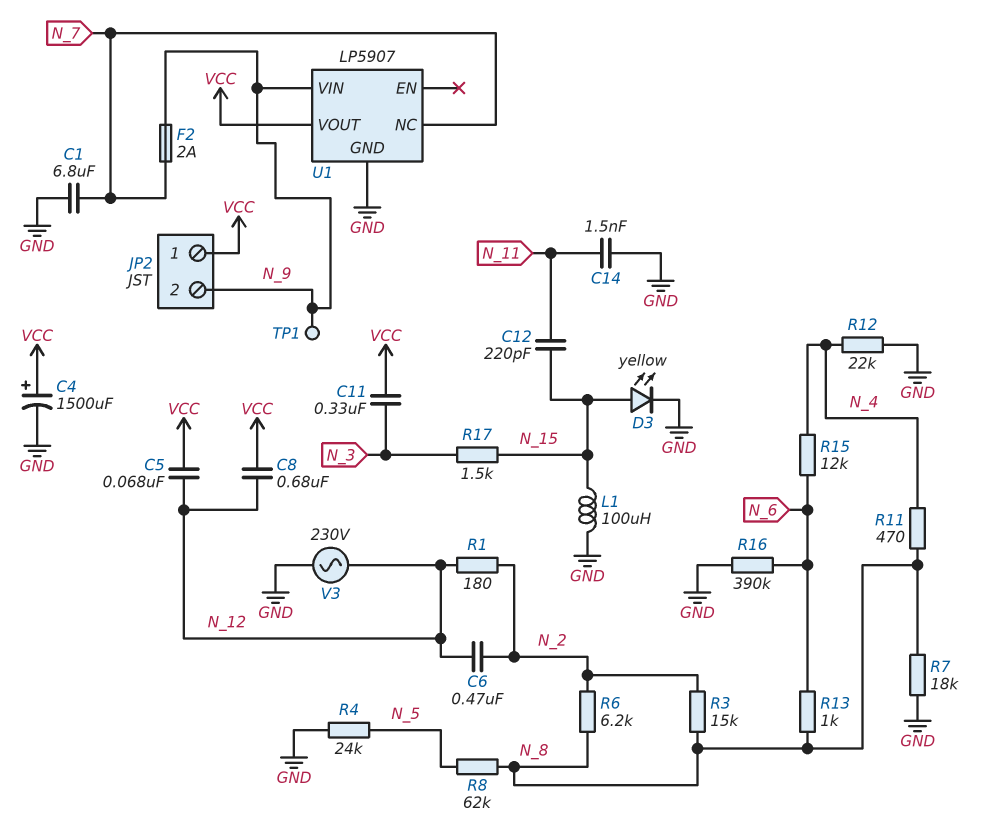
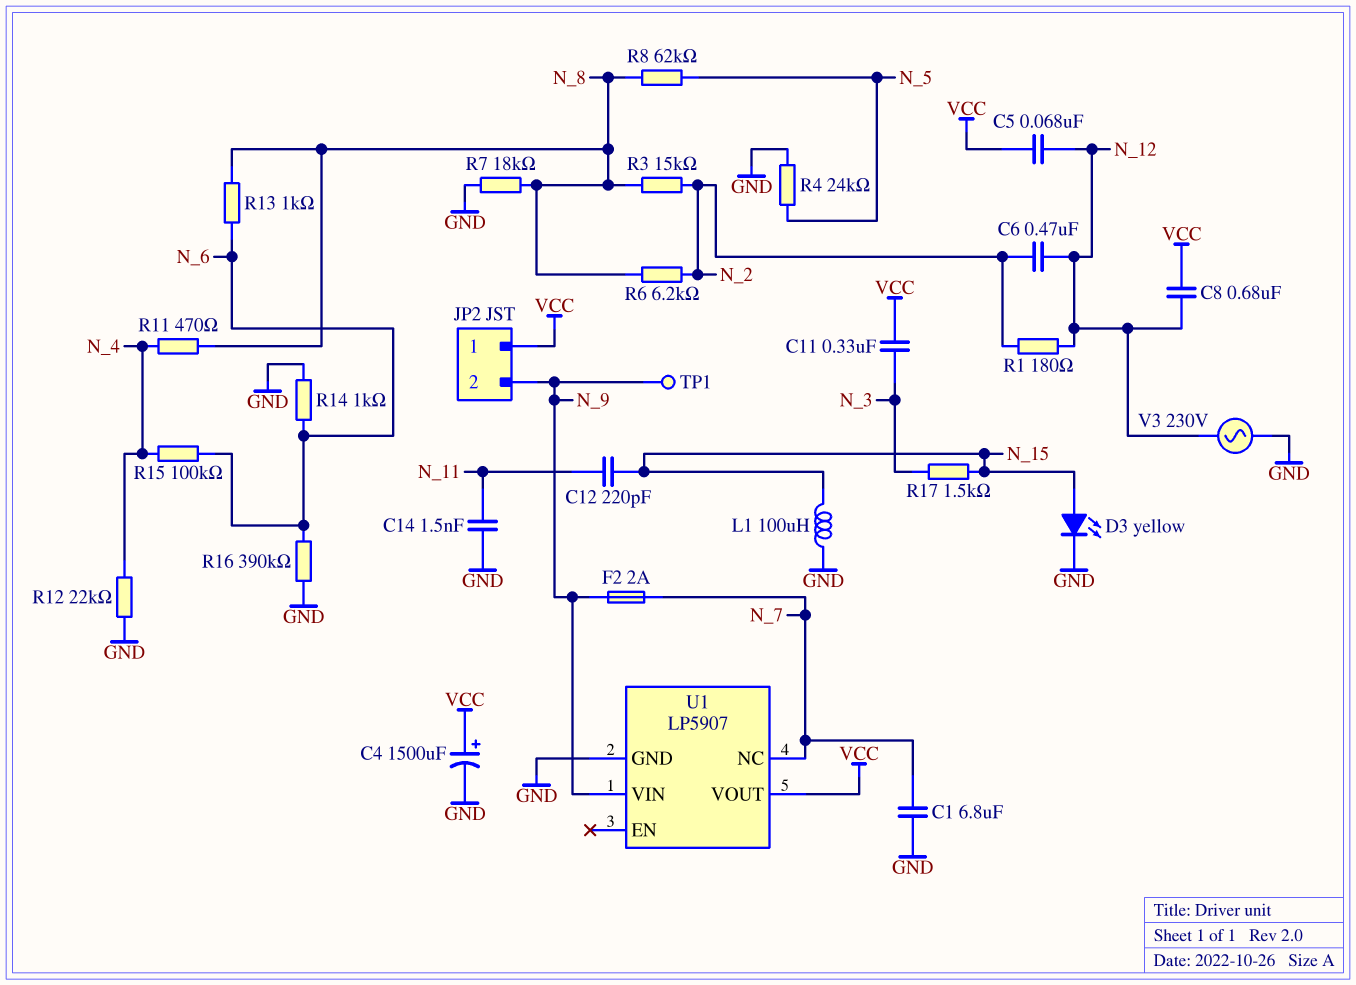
R14: none -> 1k (GND, N_6)
R15: 12k (N_4, N_6) -> 100k (N_4, N_6)

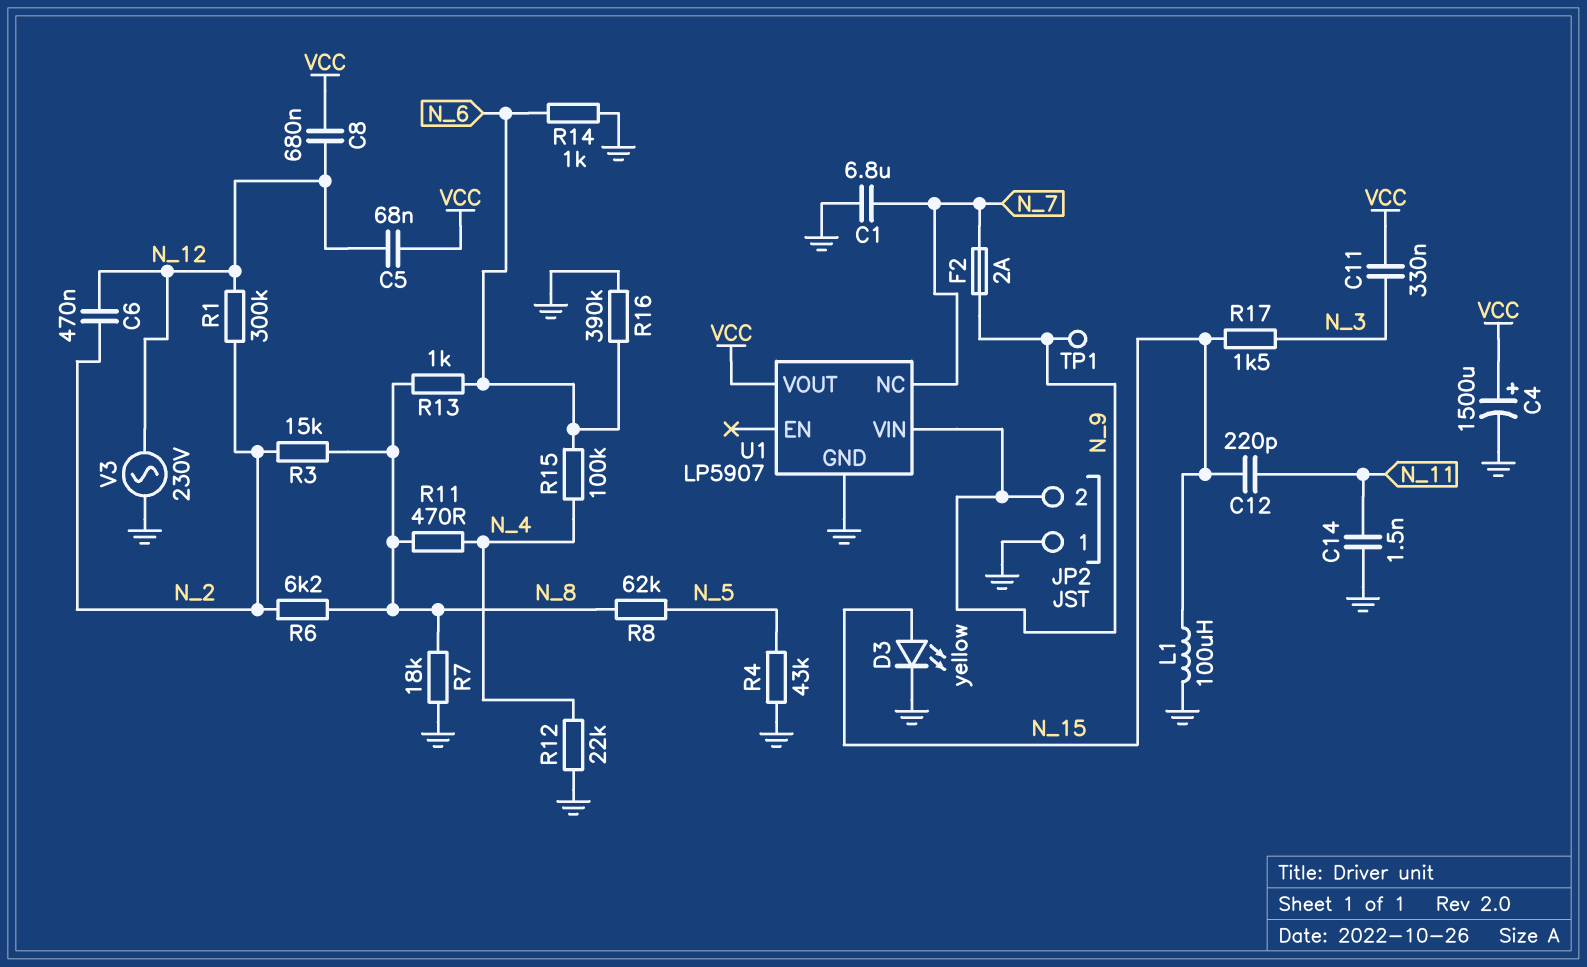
JP2 pin 1: VCC -> GND
R1: 180 (N_2, N_12) -> 300k (N_2, N_12)
R4: 24k (GND, N_5) -> 43k (GND, N_5)

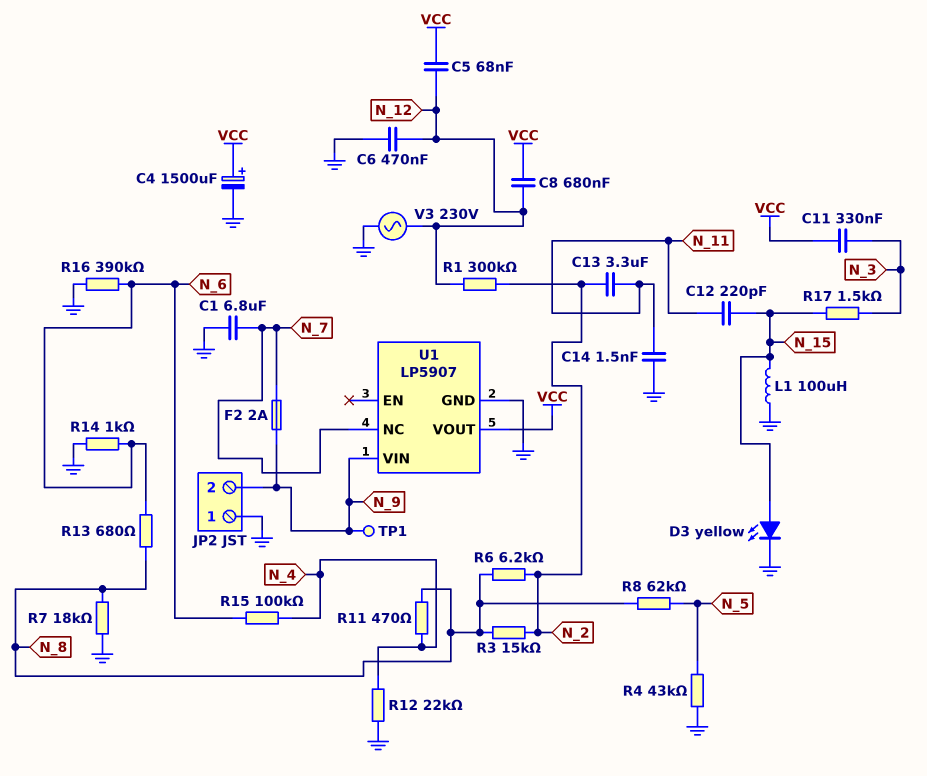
C6: 470nF (N_2, N_12) -> 470nF (GND, N_12)
C13: none -> 3.3uF (N_2, N_11)
R13: 1k (N_6, N_8) -> 680 (N_6, N_8)

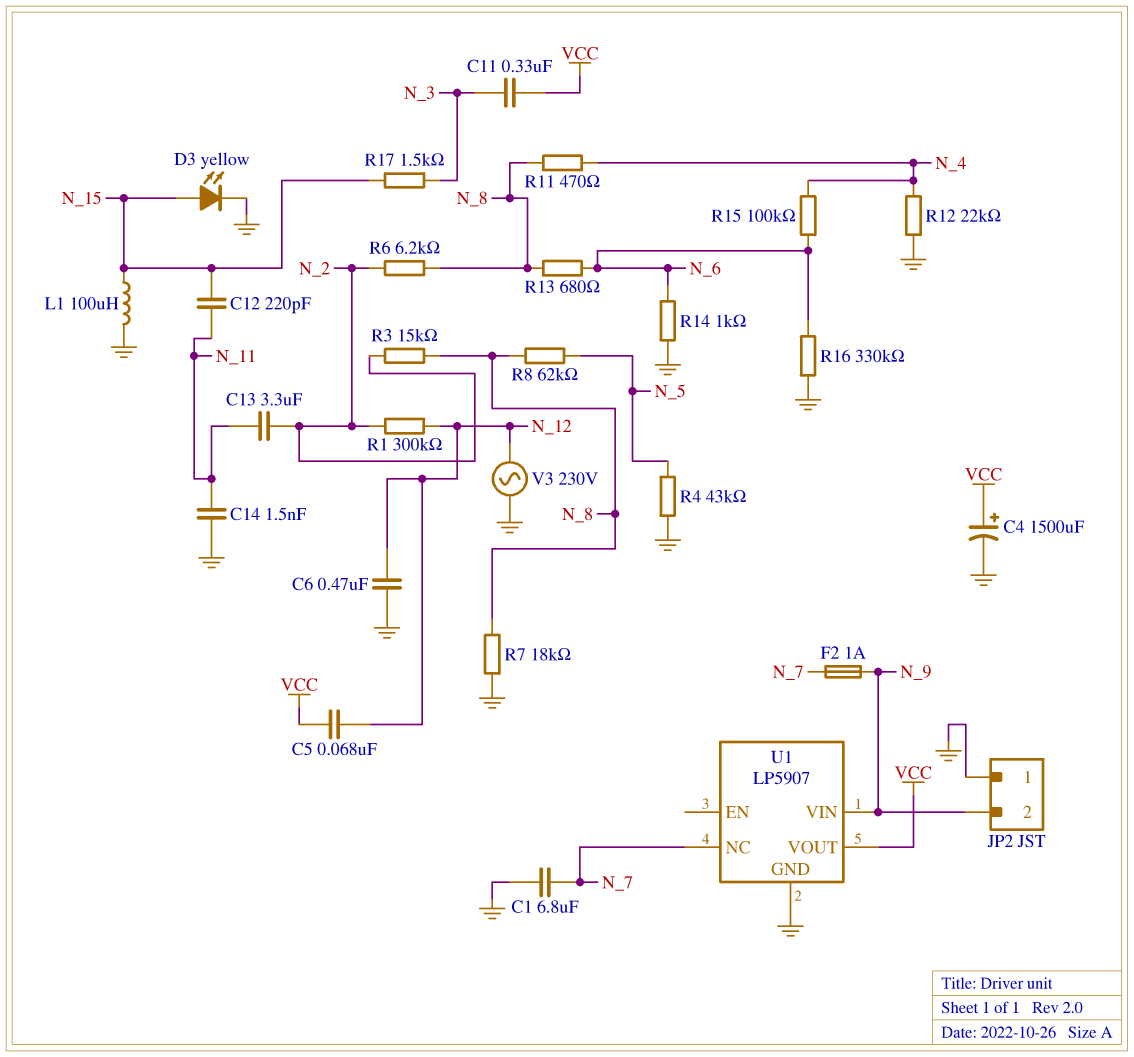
C8: 680nF (N_12, VCC) -> none
F2: 2A (N_7, N_9) -> 1A (N_7, N_9)
R16: 390k (GND, N_6) -> 330k (GND, N_6)
TP1: test point (N_9) -> none

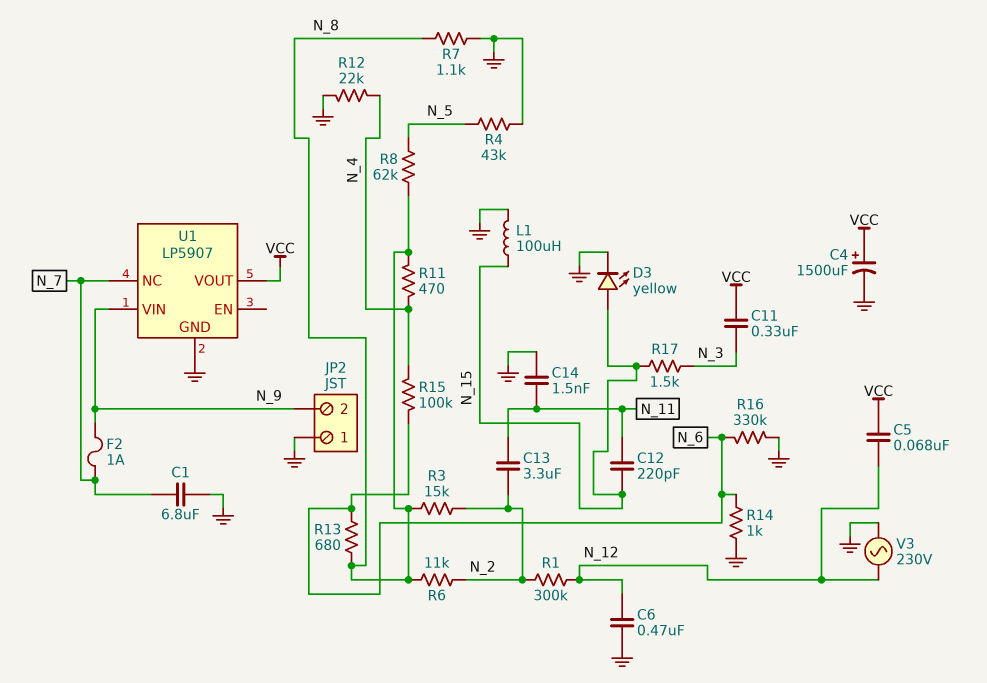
R6: 6.2k (N_2, N_8) -> 11k (N_2, N_8)
R7: 18k (GND, N_8) -> 1.1k (GND, N_8)

